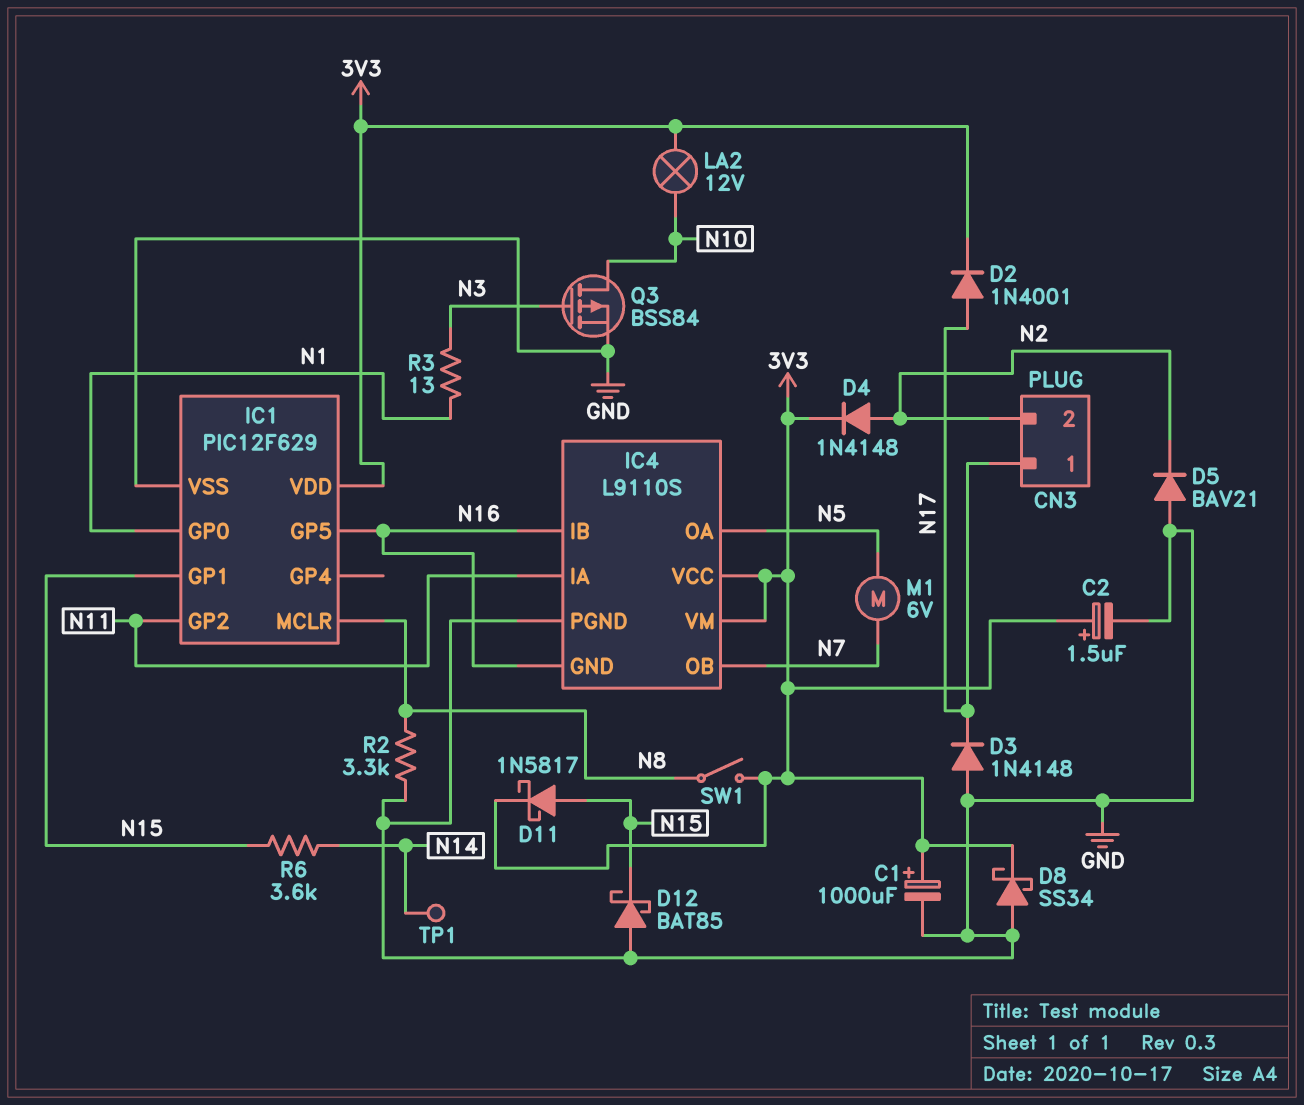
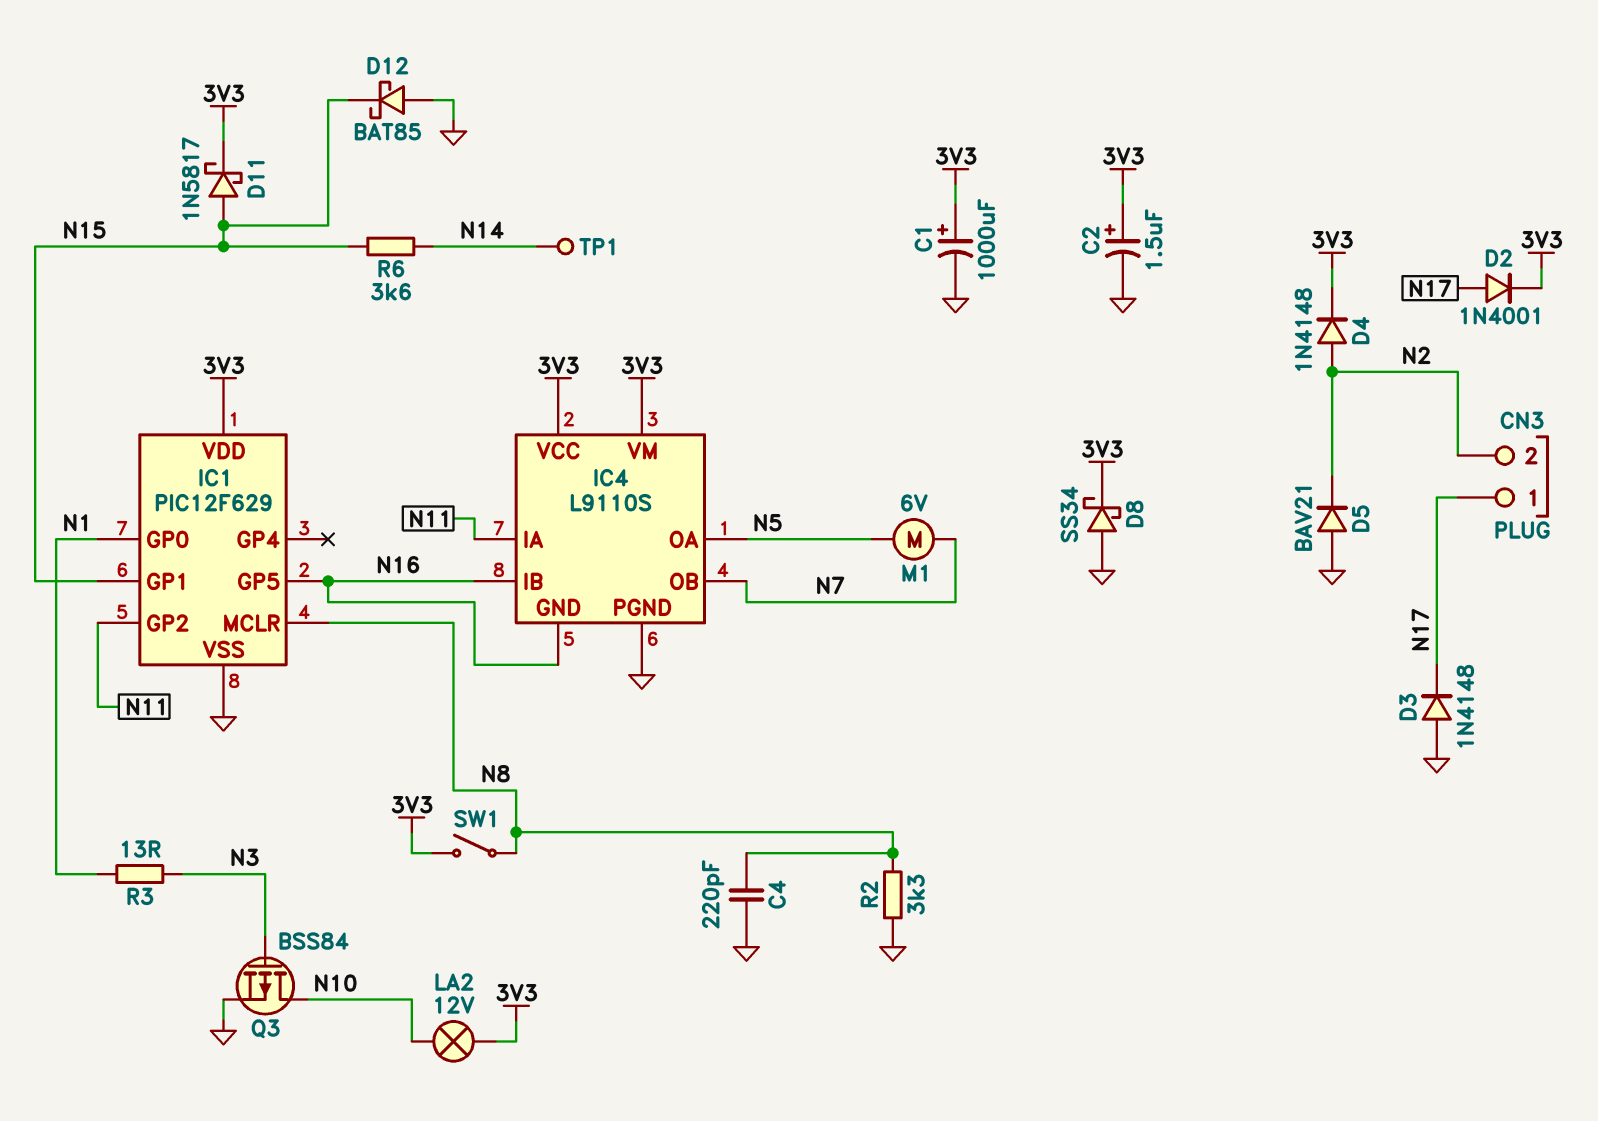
C4: none -> 220pF (GND, N8)

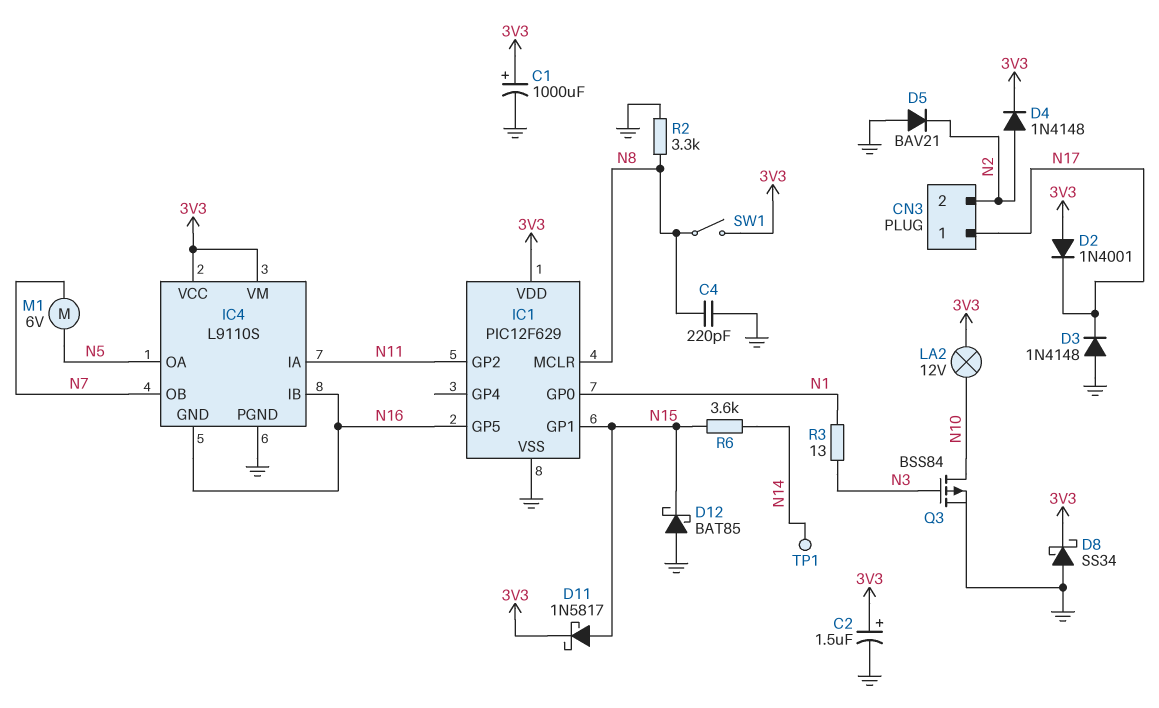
D2: diode 1N4001 (A N17, K 3V3) -> diode 1N4001 (A 3V3, K N17)

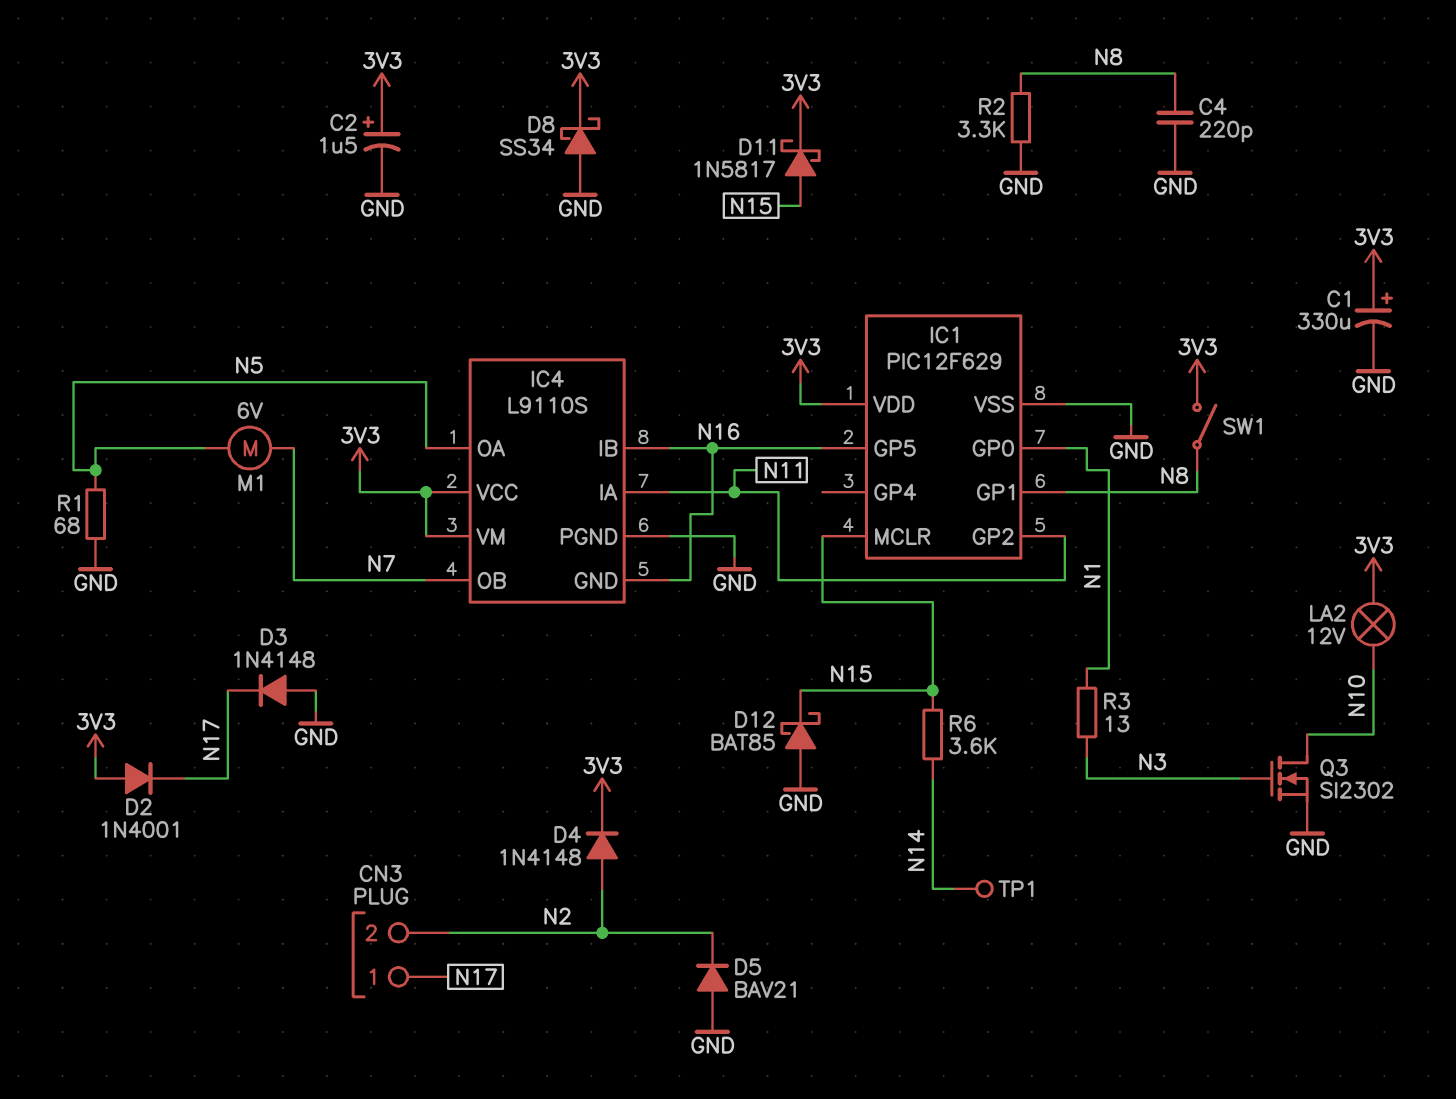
C1: 1000uF (plus 3V3, minus GND) -> 330uF (plus 3V3, minus GND)
IC1 pin GP1: N15 -> N8
IC1 pin MCLR: N8 -> N15
Q3: PMOS BSS84 (G N3, D N10, S GND) -> NMOS SI2302 (G N3, D N10, S GND)
R1: none -> 68 (GND, N5)

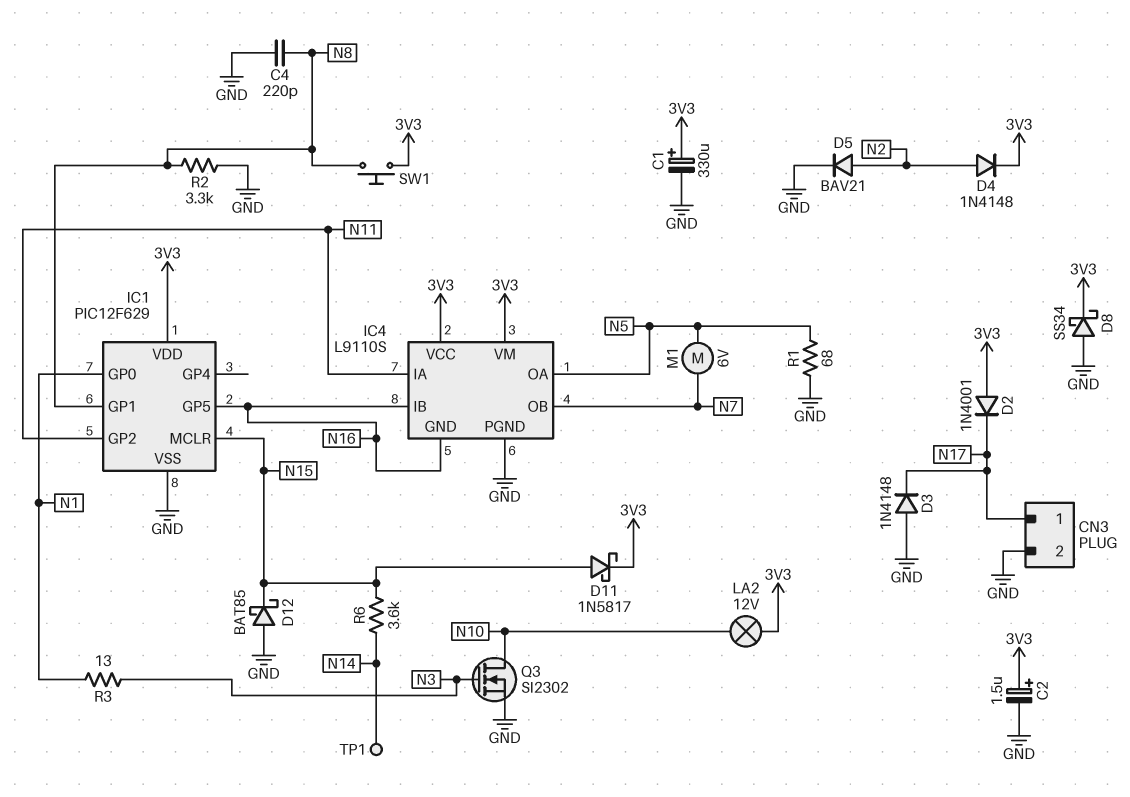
CN3 pin 2: N2 -> GND
D5: diode BAV21 (A GND, K N2) -> diode BAV21 (A N2, K GND)
SW1: switch (3V3, N8) -> button (3V3, N8)

